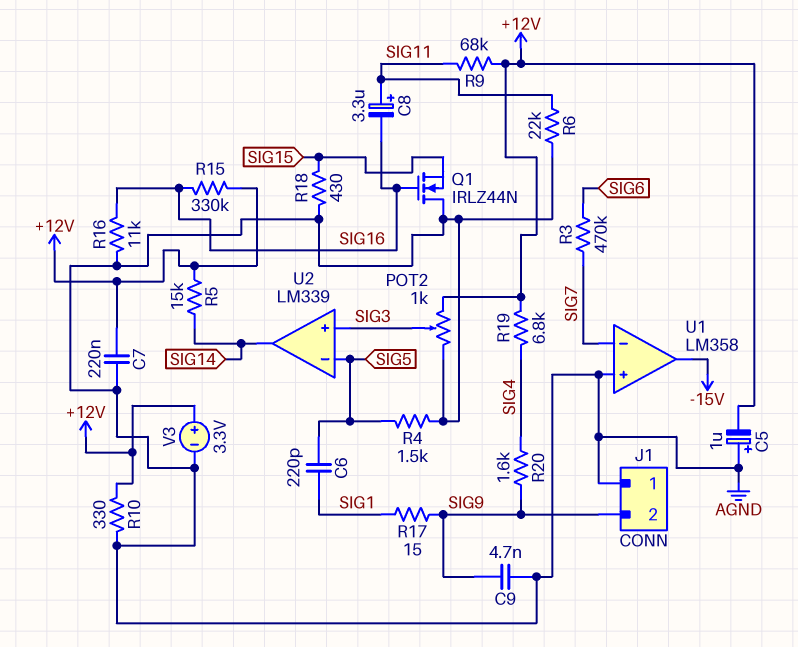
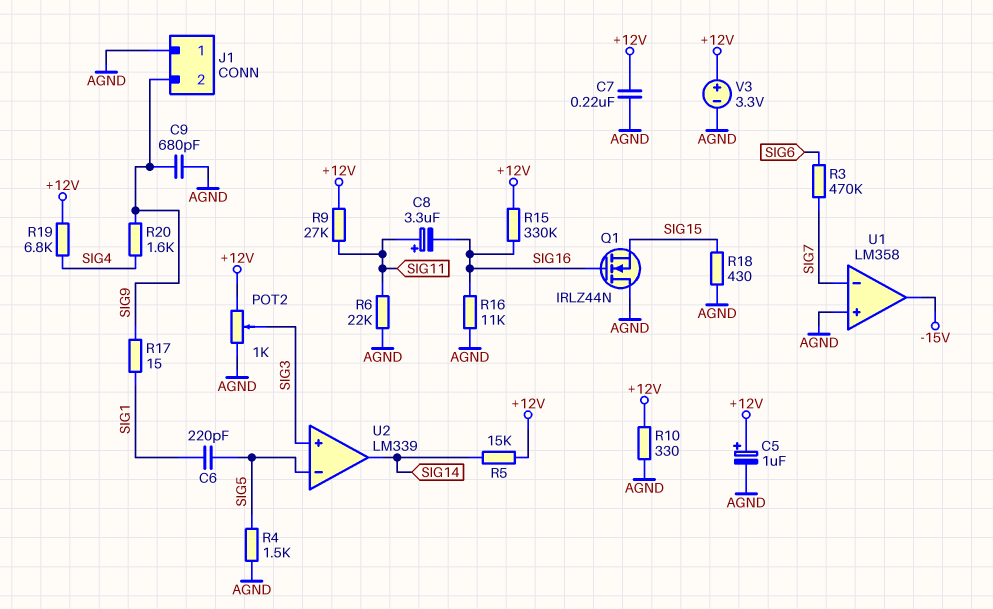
C5: 1uF (plus AGND, minus +12V) -> 1uF (plus +12V, minus AGND)
C9: 4.7nF (AGND, SIG9) -> 680pF (AGND, SIG9)
R9: 68k (+12V, SIG11) -> 27k (+12V, SIG11)

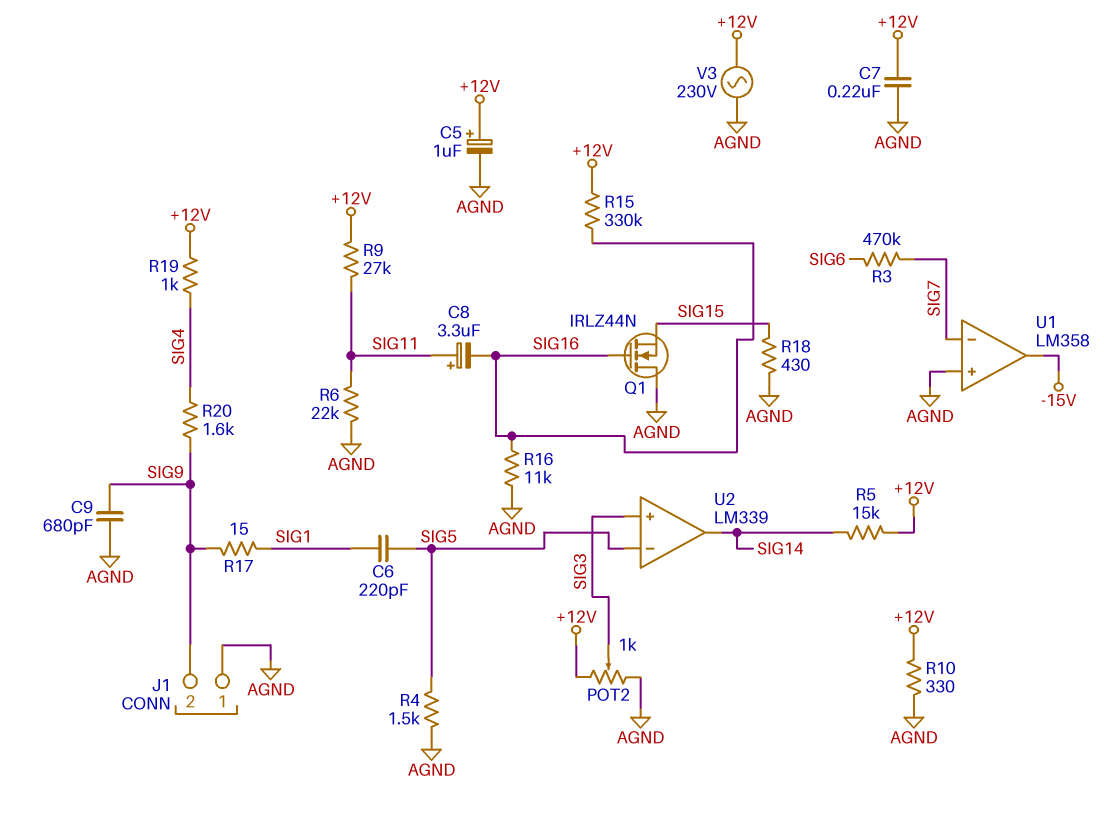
R19: 6.8k (+12V, SIG4) -> 1k (+12V, SIG4)
V3: 3.3V (plus +12V, minus AGND) -> AC 230V (+12V, AGND)

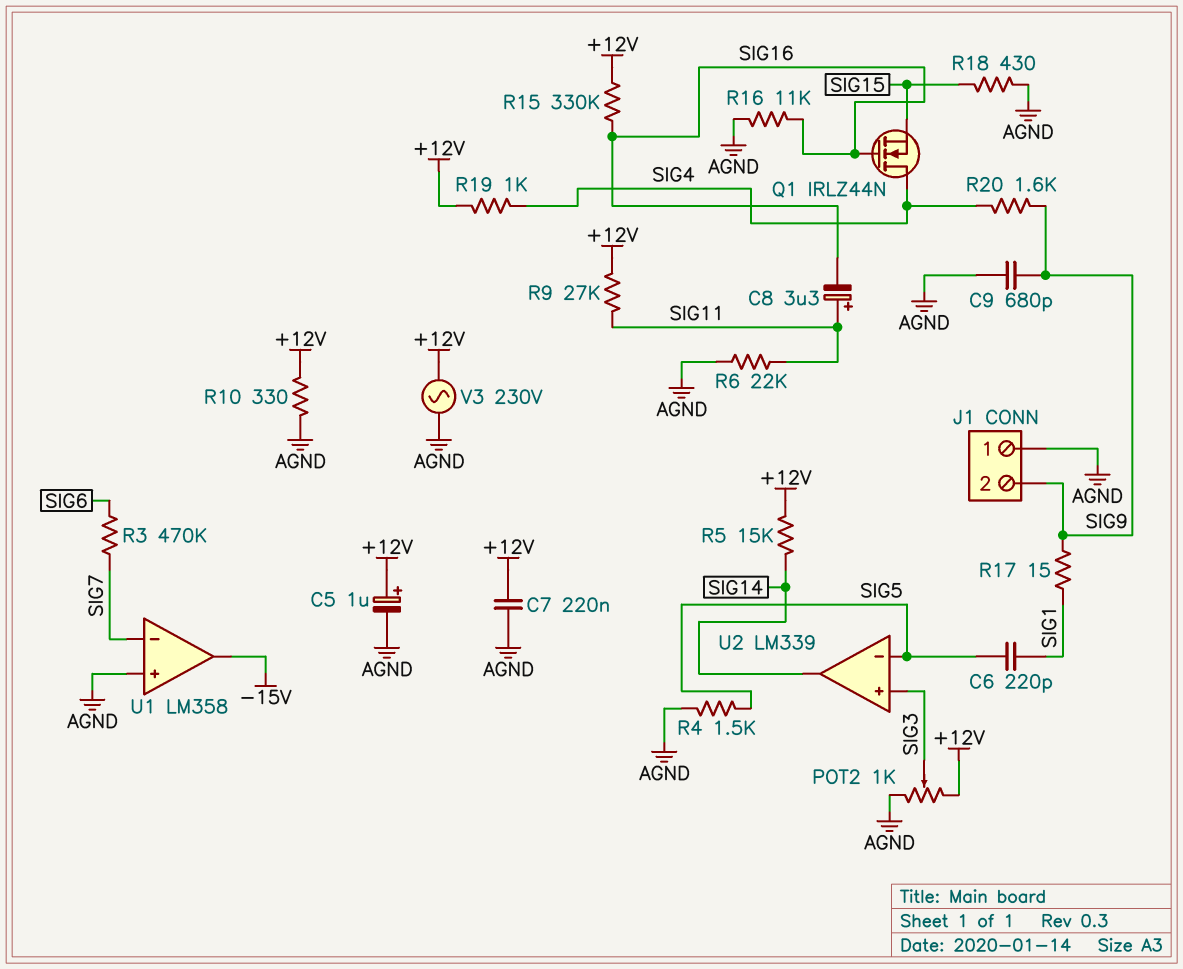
Q1: NMOS IRLZ44N (G SIG16, D AGND, S SIG15) -> NMOS IRLZ44N (G SIG16, D SIG4, S SIG15)

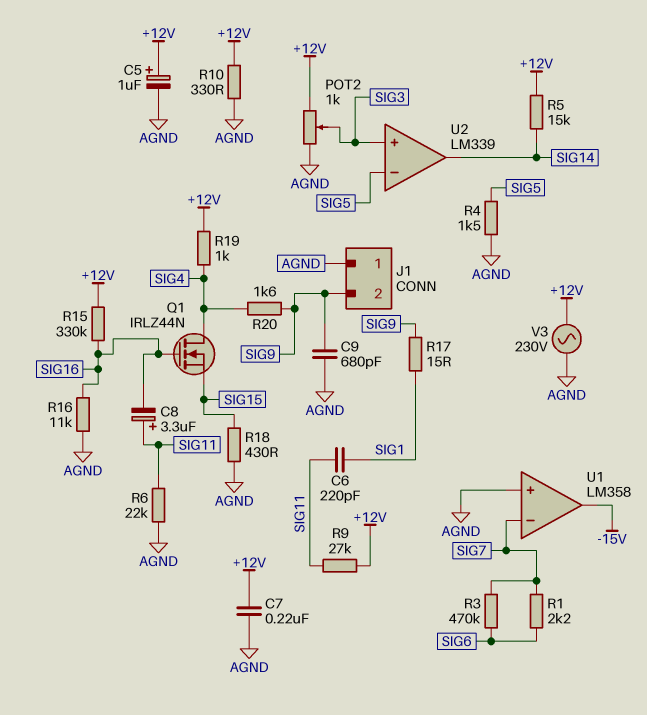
C6: 220pF (SIG1, SIG5) -> 220pF (SIG1, SIG11)
R1: none -> 2.2k (SIG6, SIG7)

